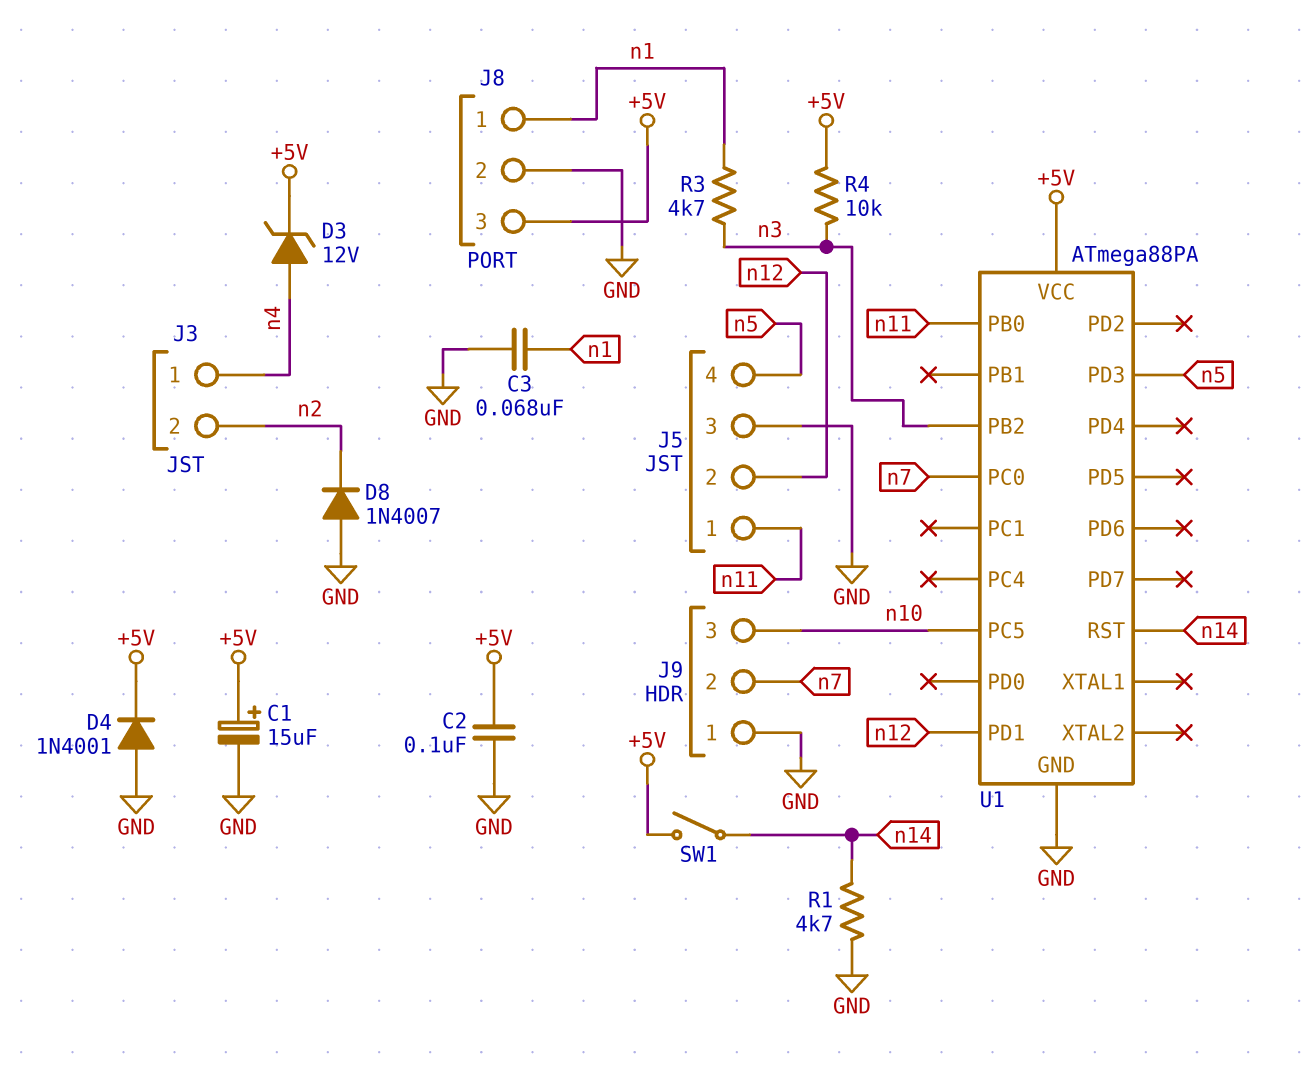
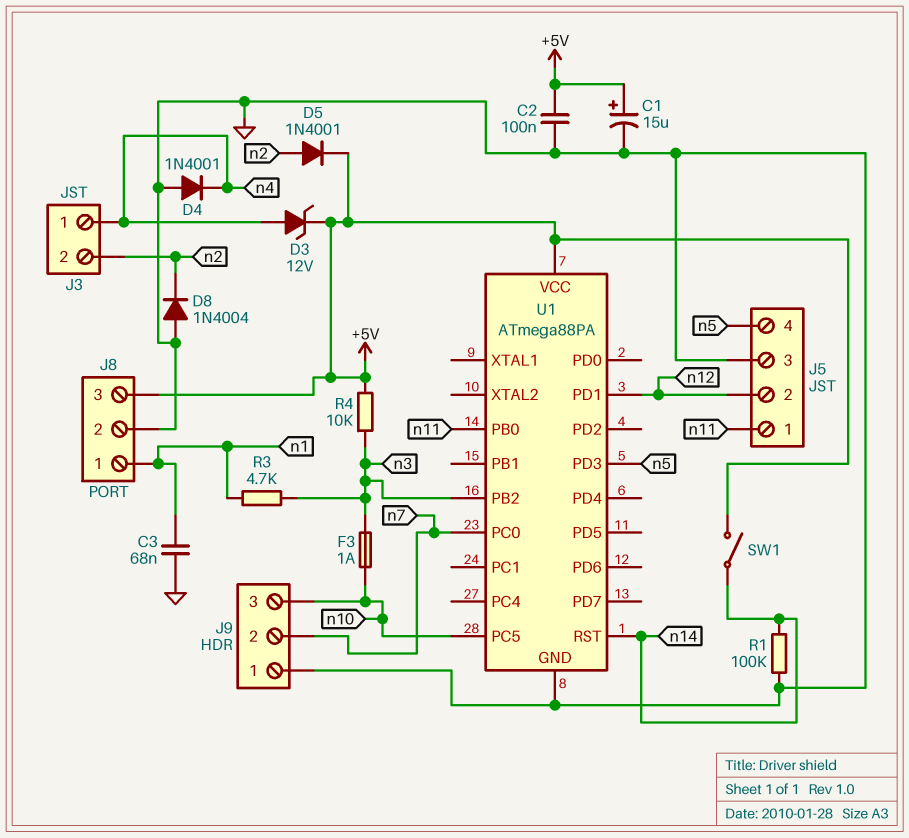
D4: diode 1N4001 (A GND, K +5V) -> diode 1N4001 (A GND, K n4)
D5: none -> diode 1N4001 (A n2, K +5V)
D8: diode 1N4007 (A GND, K n2) -> diode 1N4004 (A GND, K n2)
F3: none -> 1A (n3, n10)
R1: 4.7k (GND, n14) -> 100k (GND, n14)

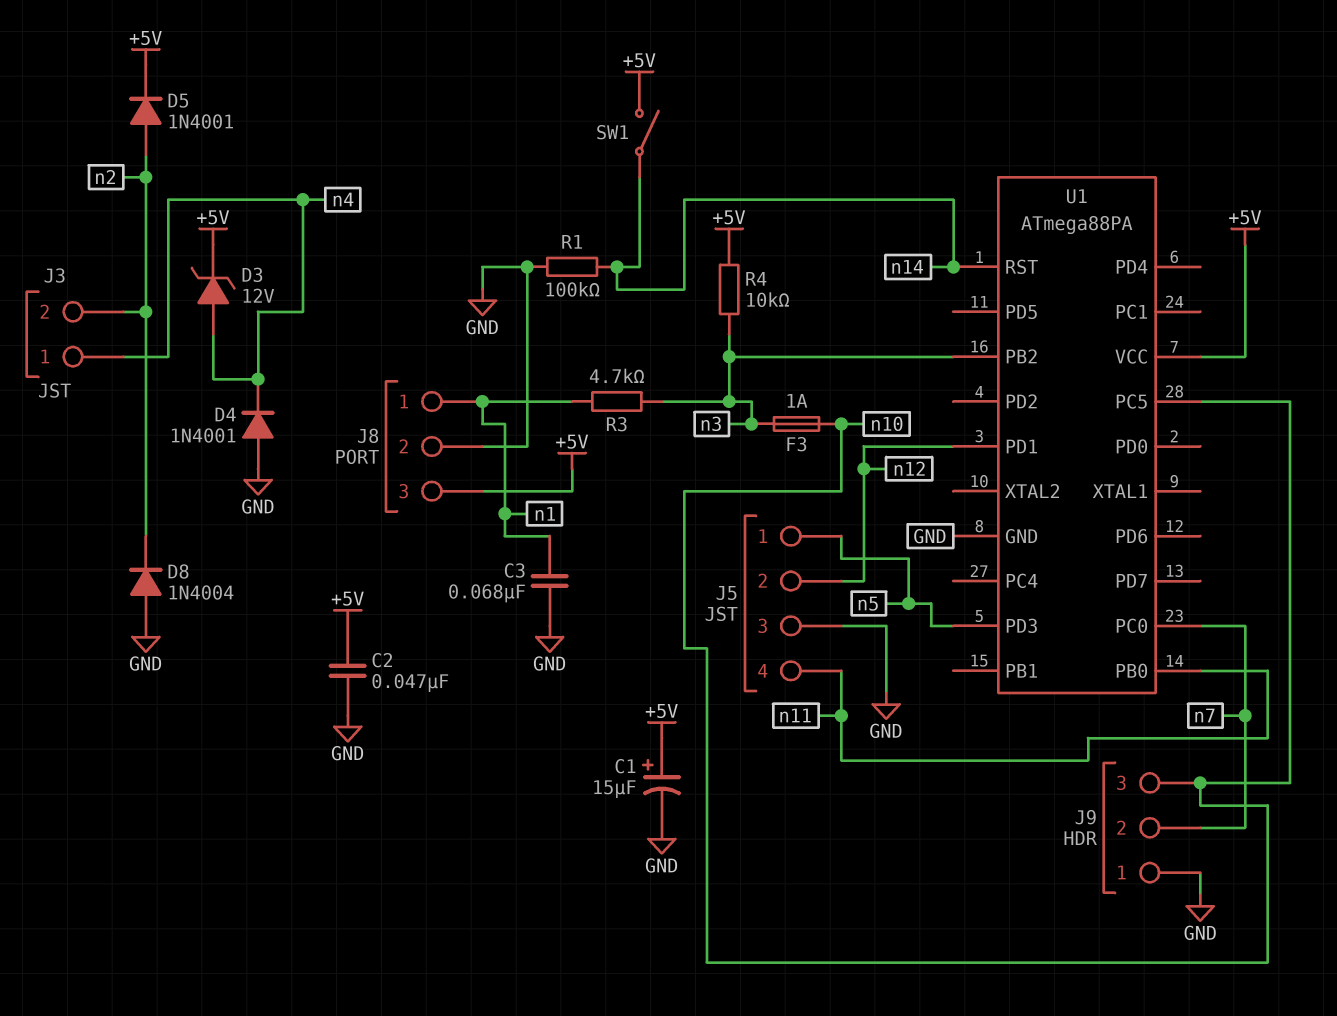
C2: 100nF (+5V, GND) -> 47nF (+5V, GND)
J5 pin 1: n11 -> n5
J5 pin 4: n5 -> n11

